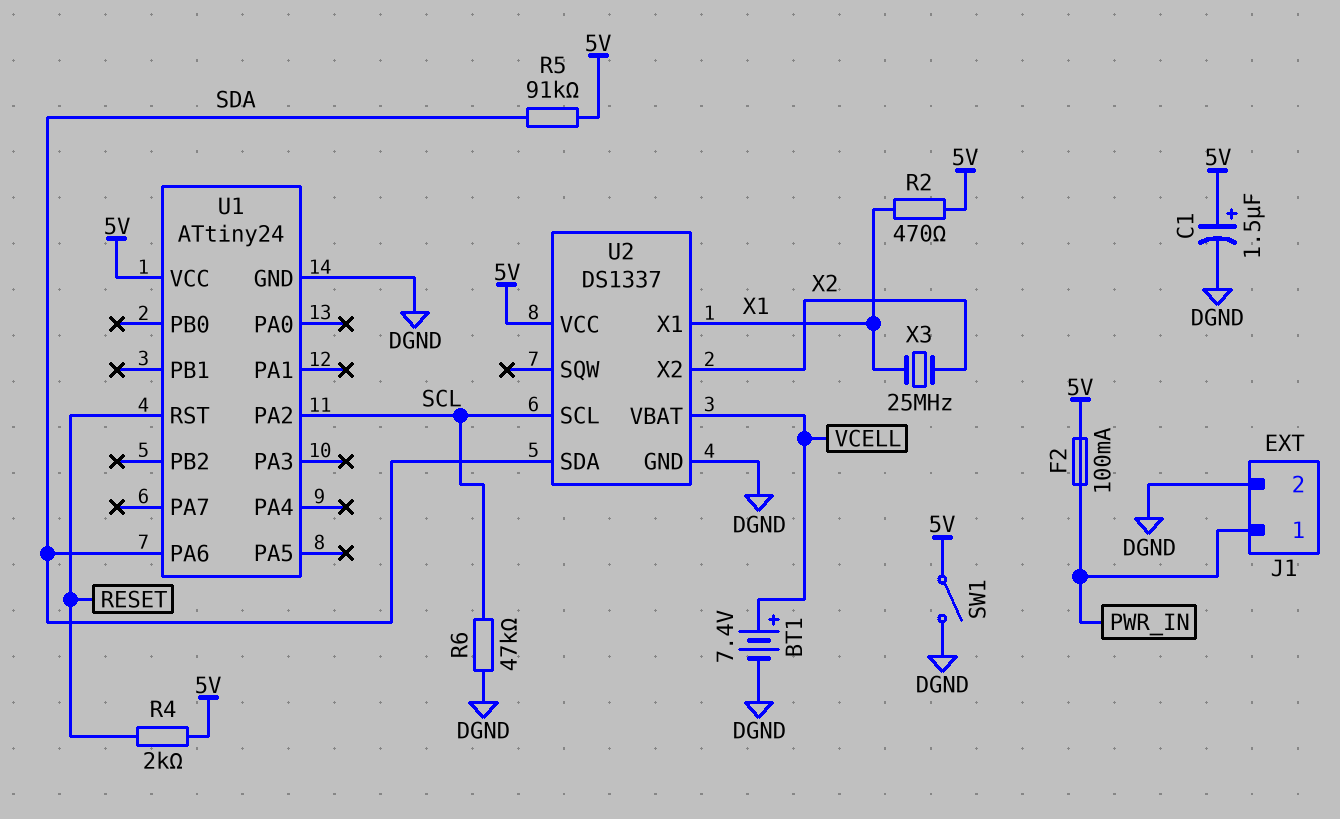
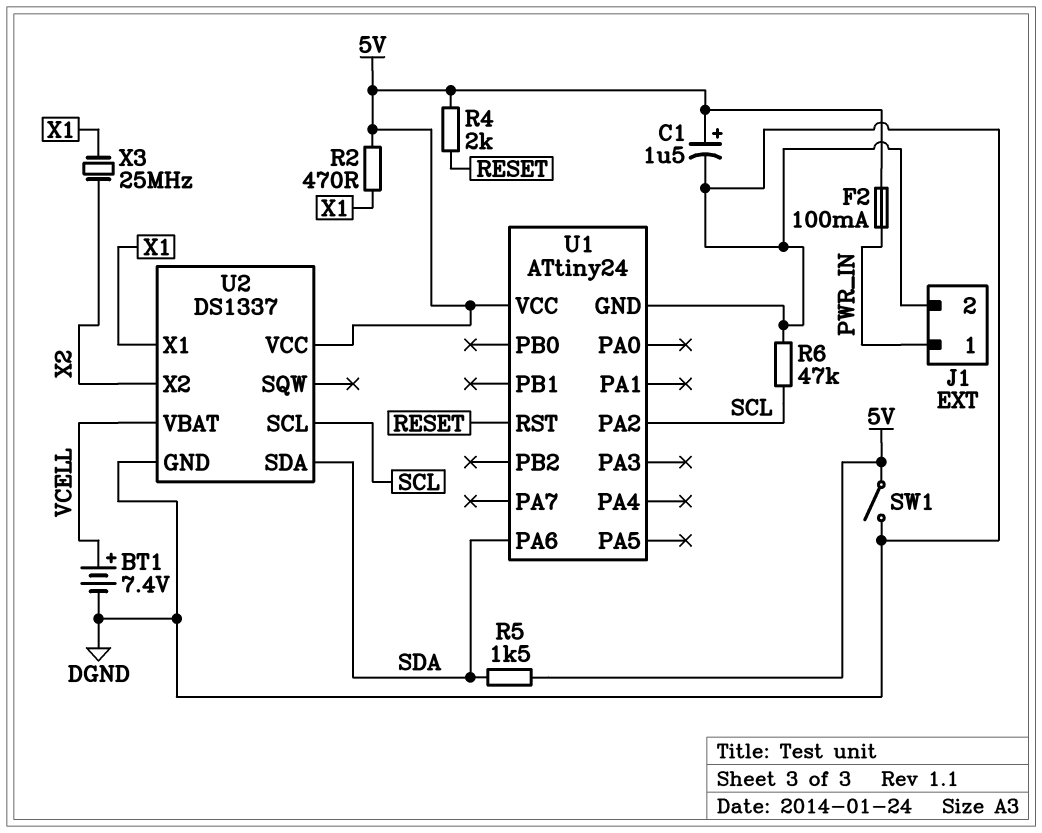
R5: 91k (5V, SDA) -> 1.5k (5V, SDA)

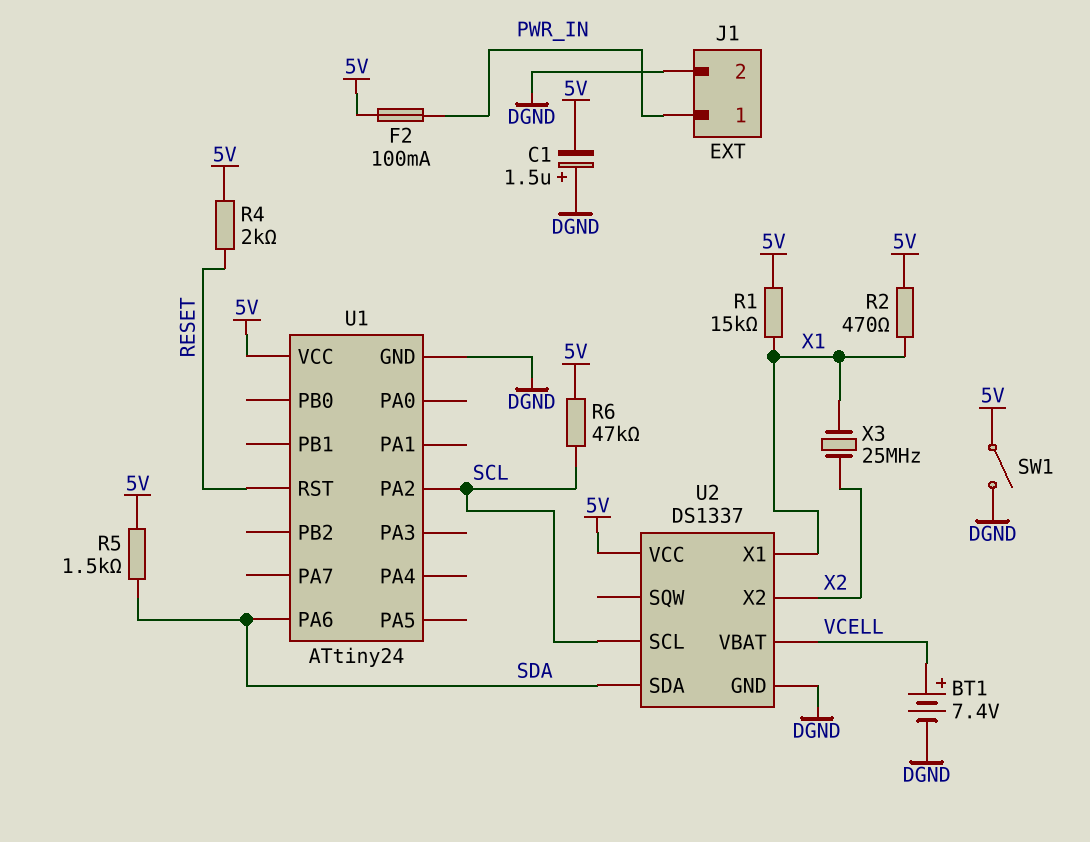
C1: 1.5uF (plus 5V, minus DGND) -> 1.5uF (plus DGND, minus 5V)
R1: none -> 15k (5V, X1)
R6: 47k (DGND, SCL) -> 47k (5V, SCL)

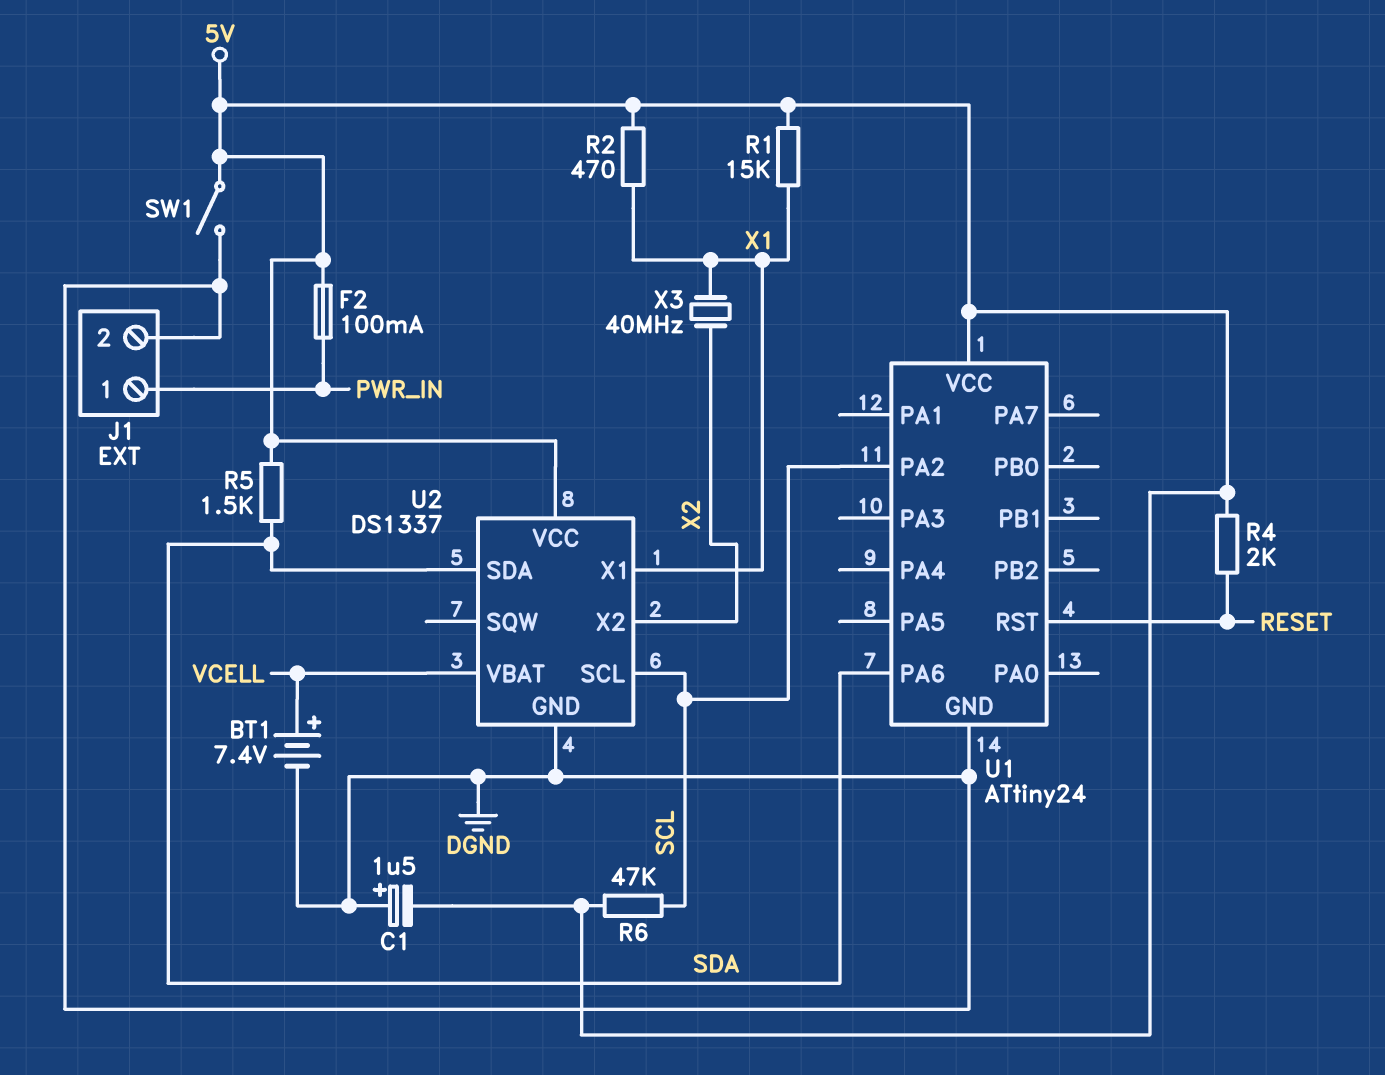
X3: 25MHz (X1, X2) -> 40MHz (X1, X2)

